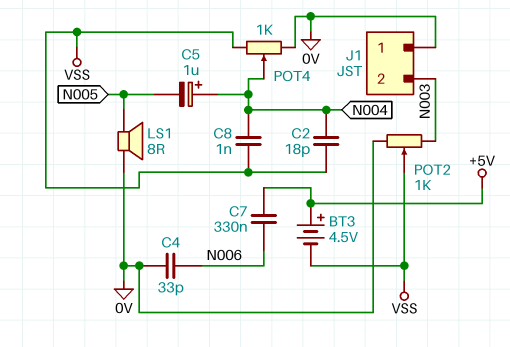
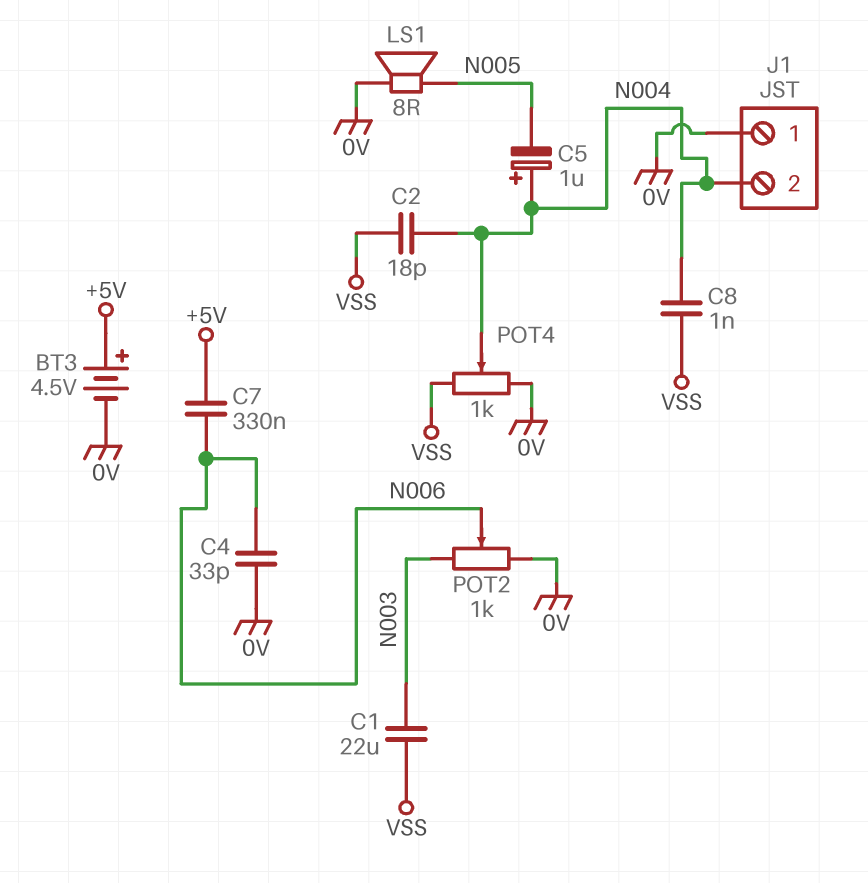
BT3: 4.5V (plus +5V, minus VSS) -> 4.5V (plus +5V, minus 0V)
C1: none -> 22uF (N003, VSS)
J1 pin 2: N003 -> N004
POT2: 1k (0V, N003, wiper VSS) -> 1k (0V, N003, wiper N006)

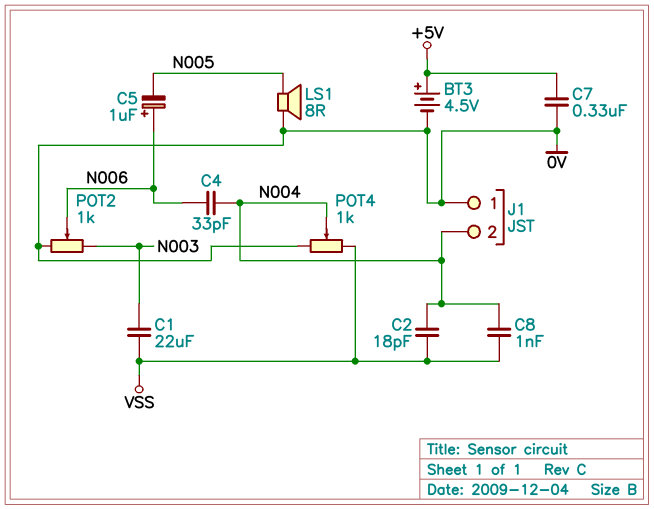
C4: 33pF (0V, N006) -> 33pF (N004, N006)
C5: 1uF (plus N004, minus N005) -> 1uF (plus N006, minus N005)
C7: 330nF (+5V, N006) -> 330nF (+5V, 0V)

